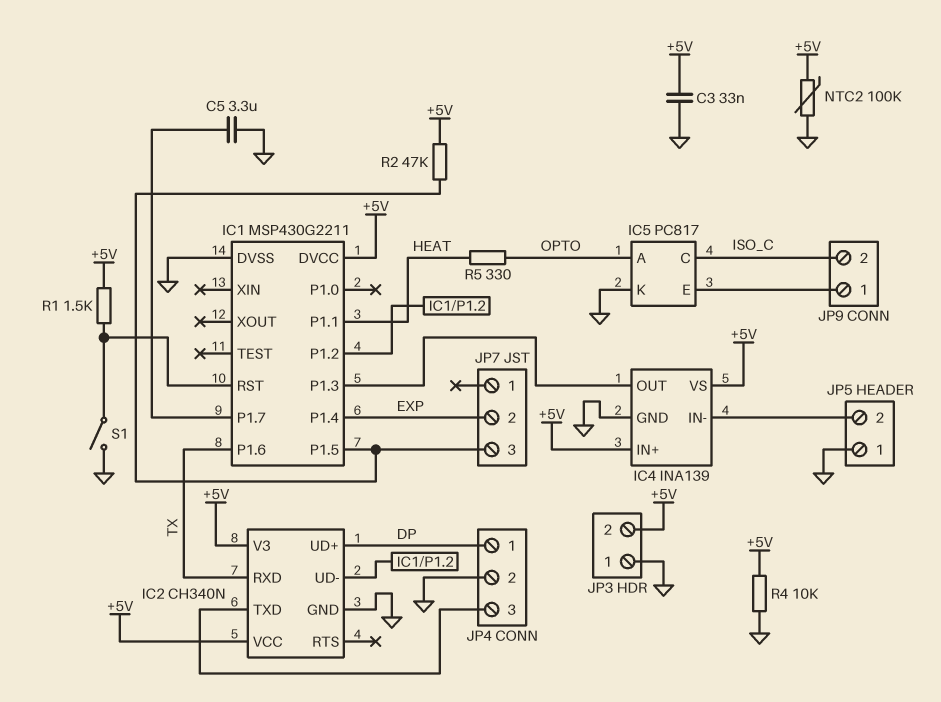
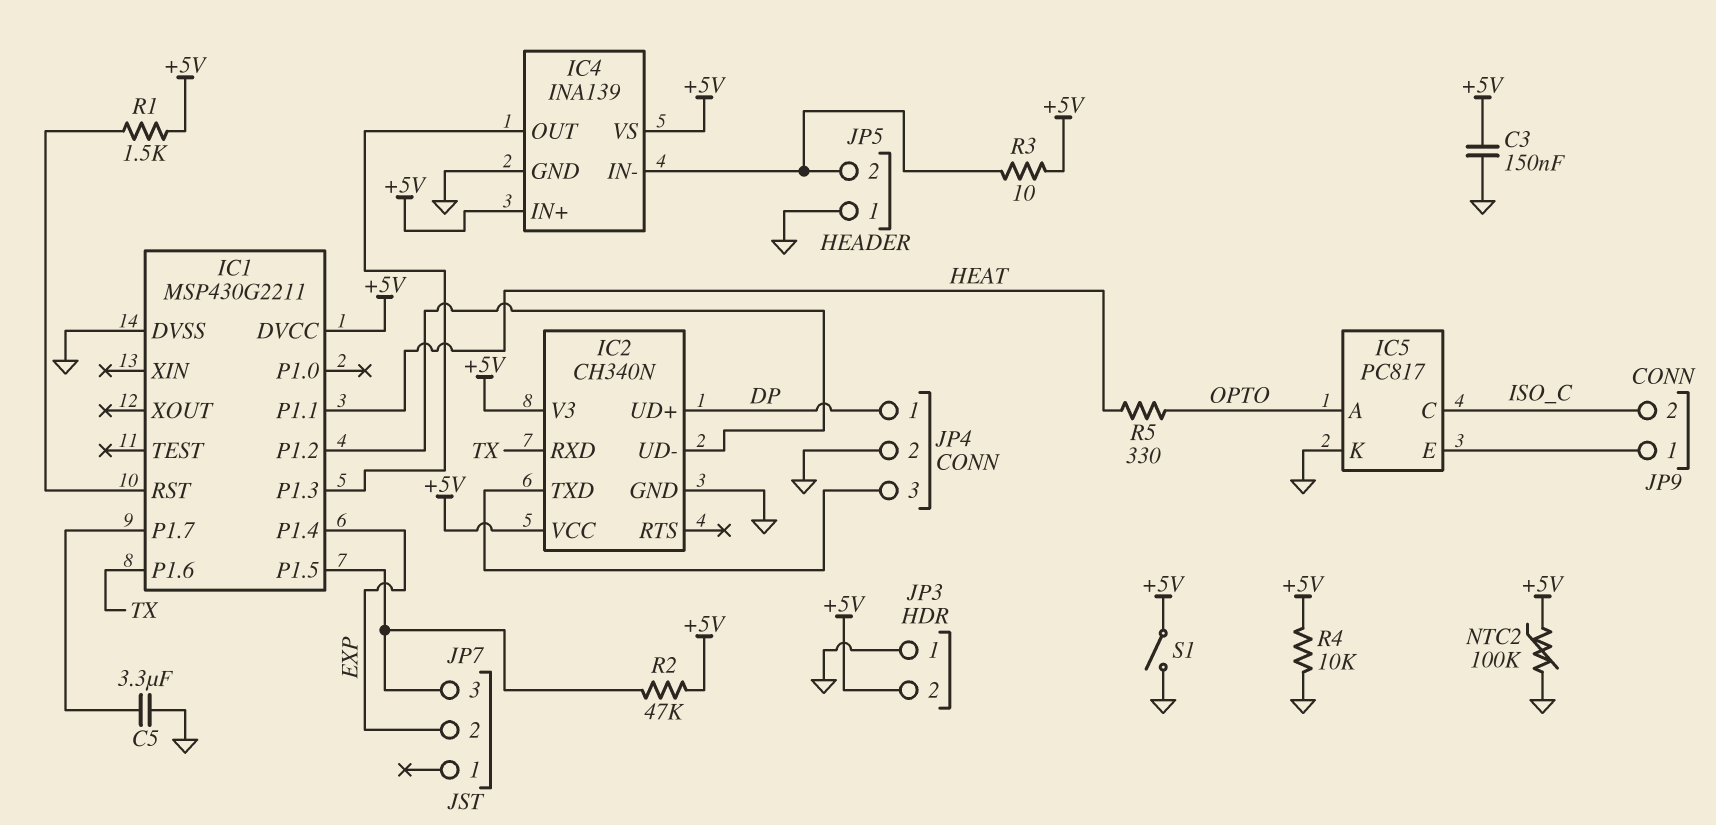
C3: 33nF (+5V, GND) -> 150nF (+5V, GND)
R3: none -> 10 (+5V, IC4/IN-)
S1: switch (GND, IC1/RST) -> switch (+5V, GND)

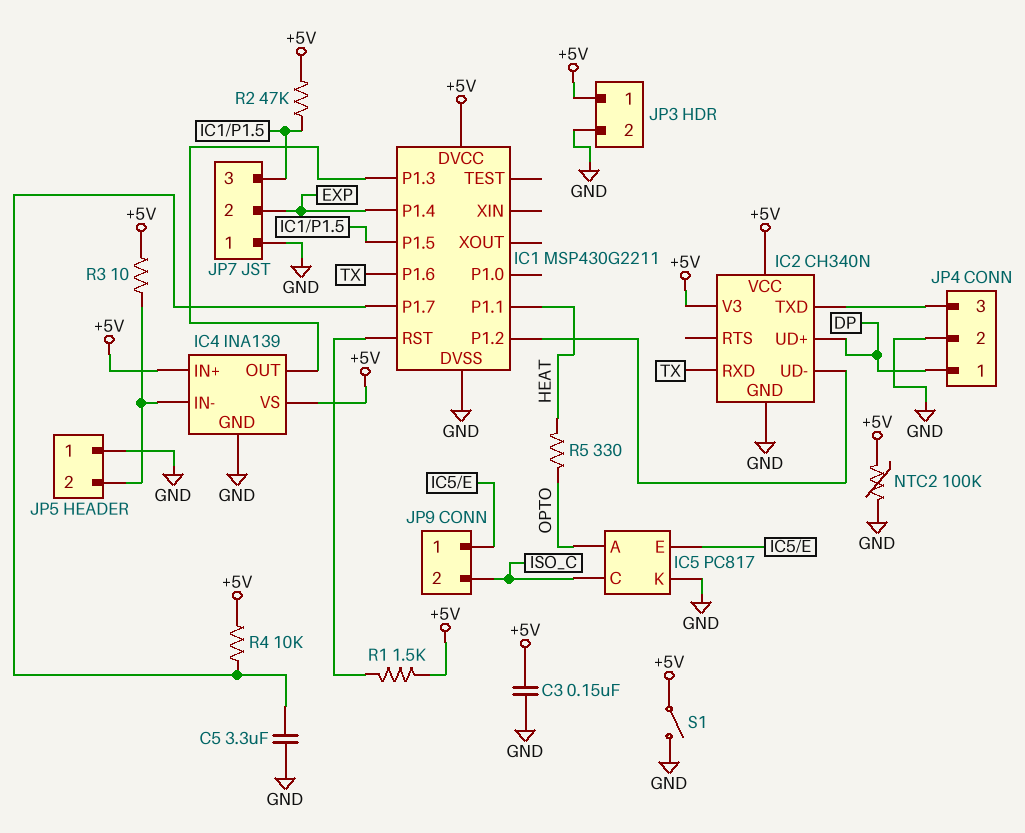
JP3 pin 1: GND -> +5V
JP3 pin 2: +5V -> GND
JP7 pin 1: none -> GND
R4: 10k (+5V, GND) -> 10k (+5V, IC1/P1.7)

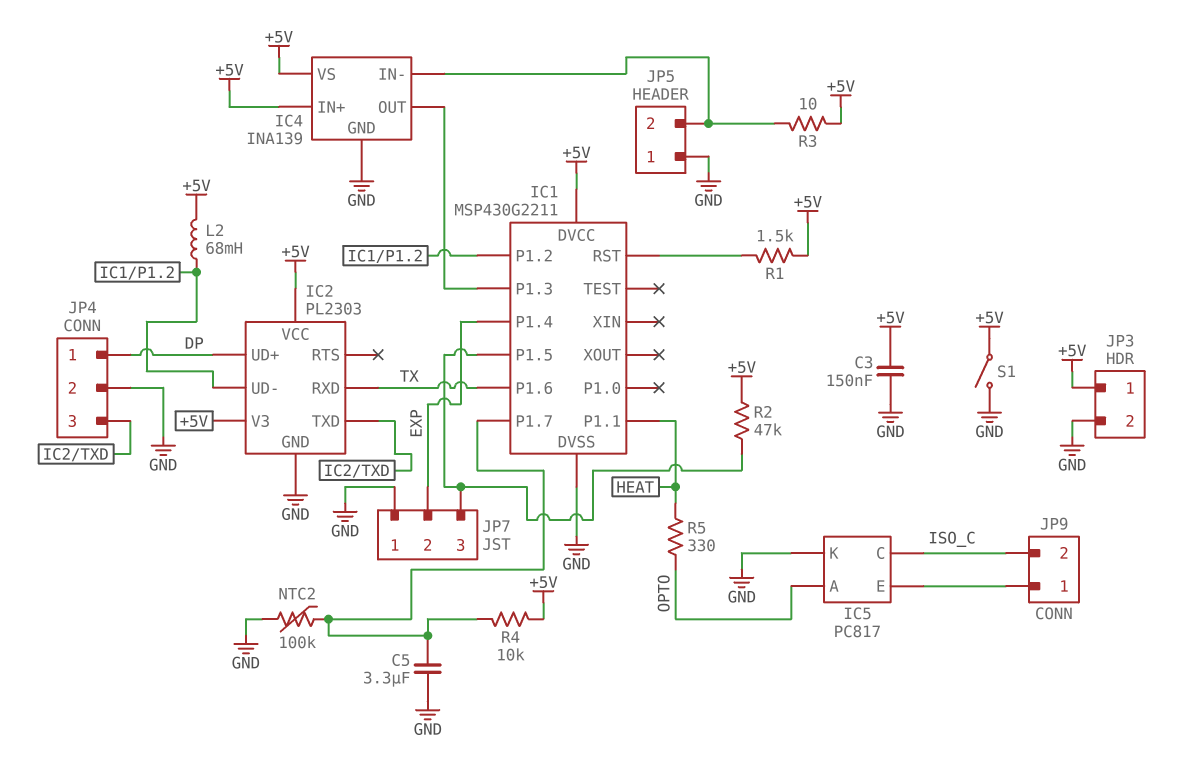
IC2: CH340N -> PL2303
L2: none -> 68mH (+5V, IC1/P1.2)
NTC2: 100k (+5V, GND) -> 100k (GND, IC1/P1.7)

